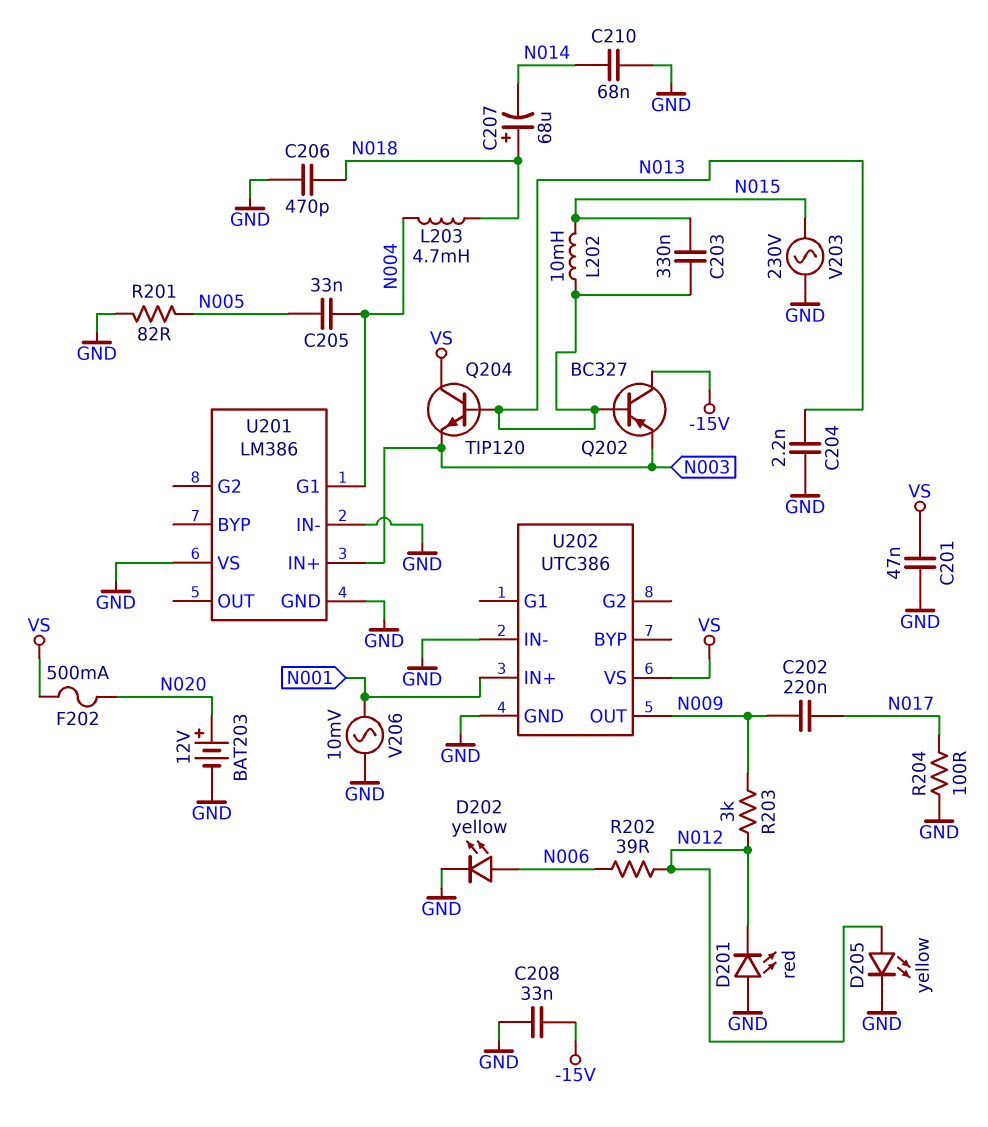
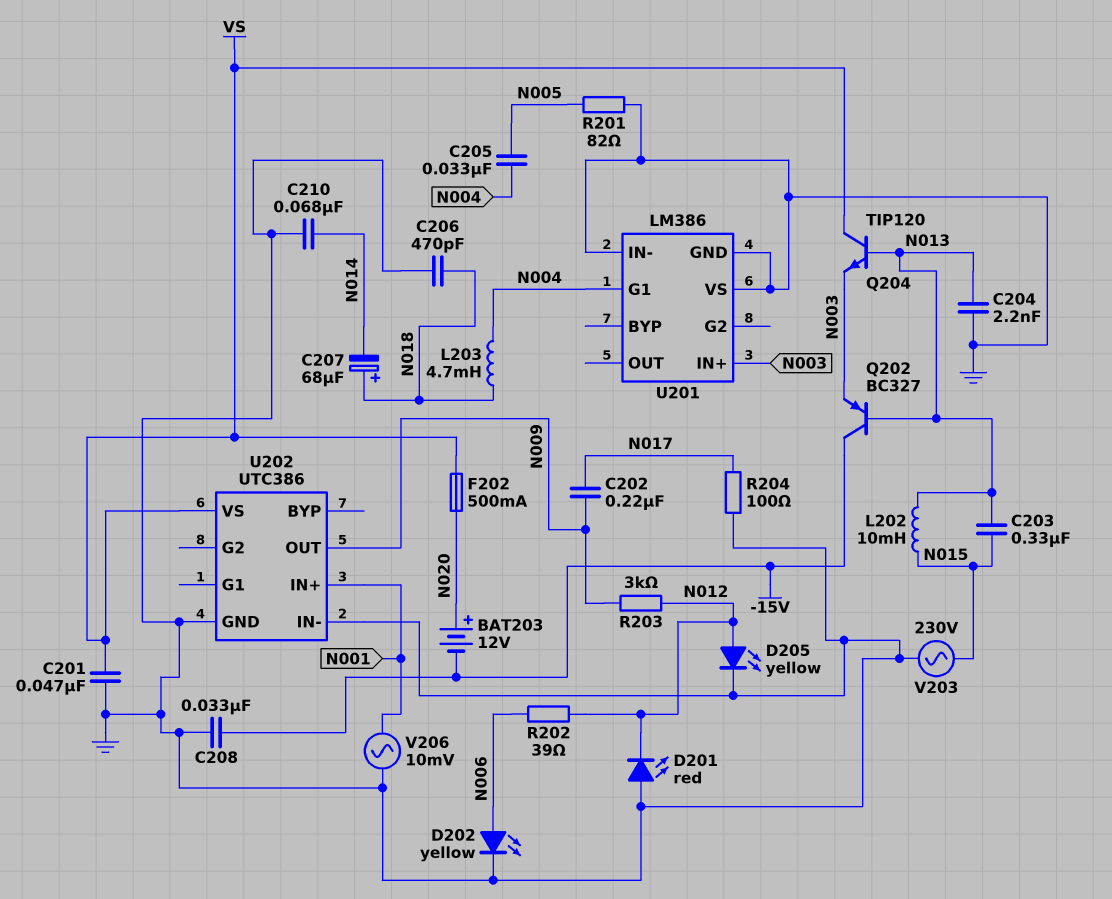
BAT203: 12V (plus N020, minus GND) -> 12V (plus N020, minus -15V)

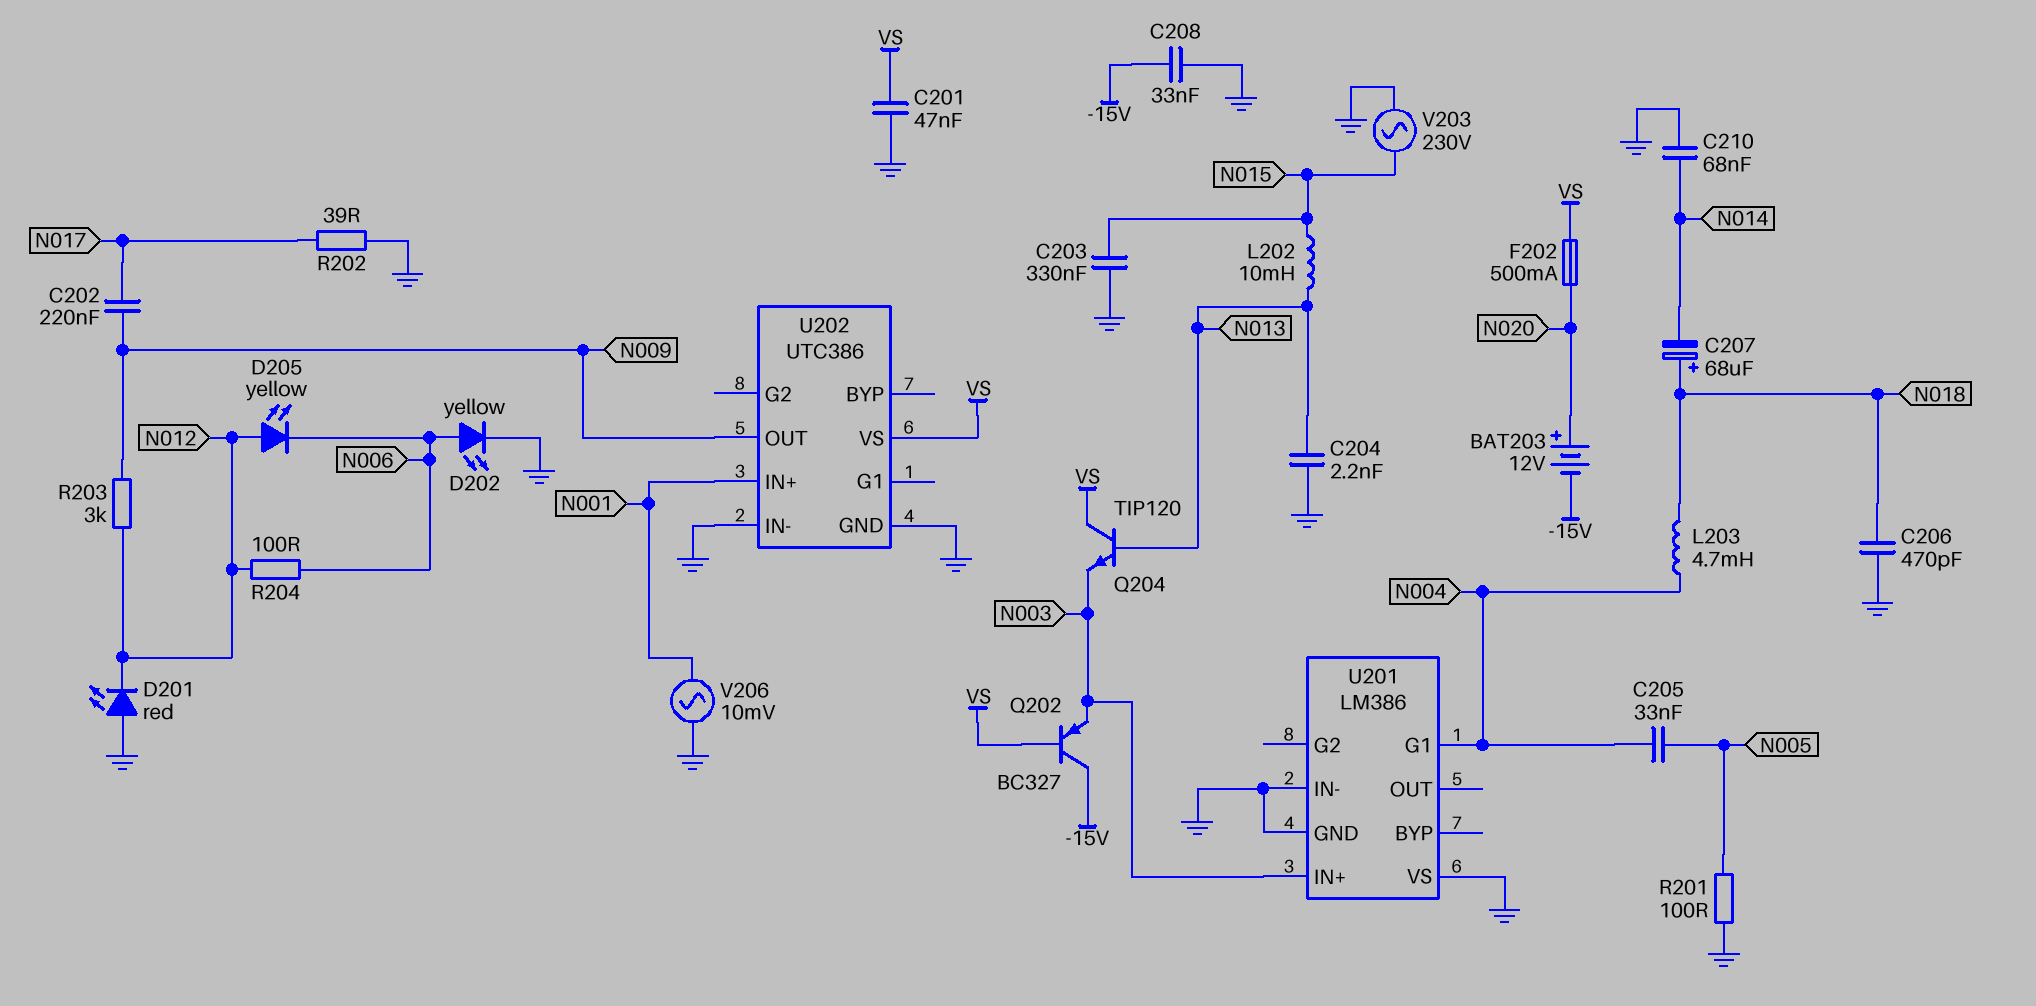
C203: 330nF (N013, N015) -> 330nF (GND, N015)
D205: LED yellow (A N012, K GND) -> LED yellow (A N012, K N006)
Q202: PNP BC327 (B N013, C -15V, E N003) -> PNP BC327 (B VS, C -15V, E N003)
R201: 82 (GND, N005) -> 100 (GND, N005)
R202: 39 (N006, N012) -> 39 (GND, N017)
R204: 100 (GND, N017) -> 100 (N006, N012)

